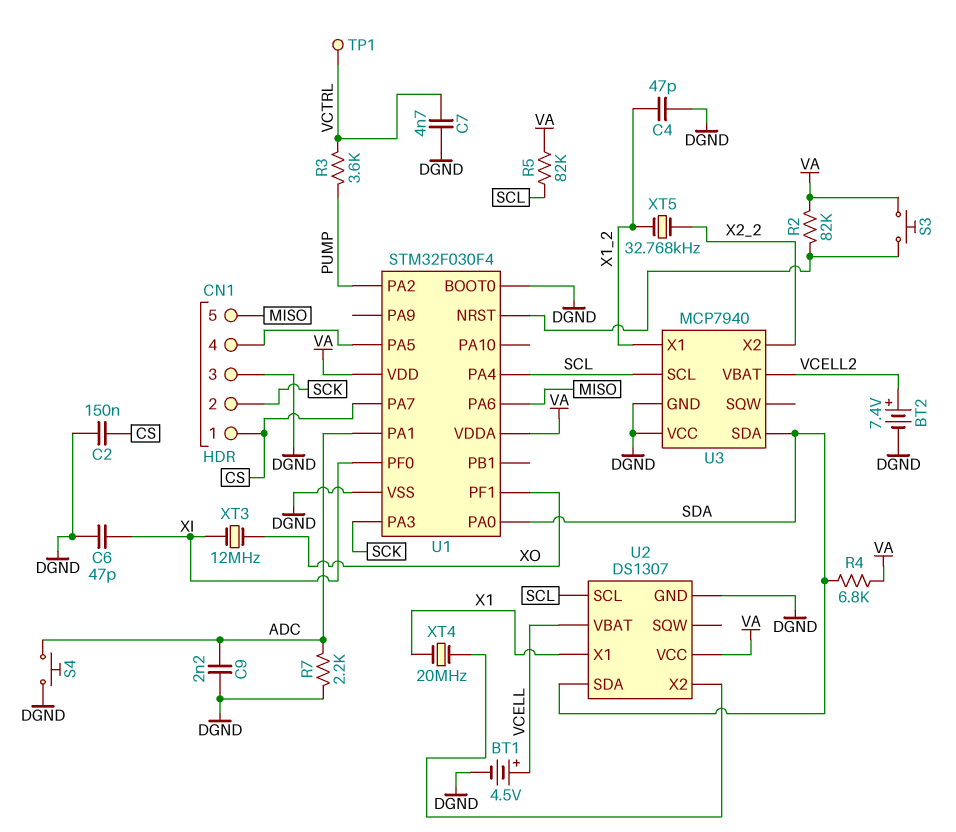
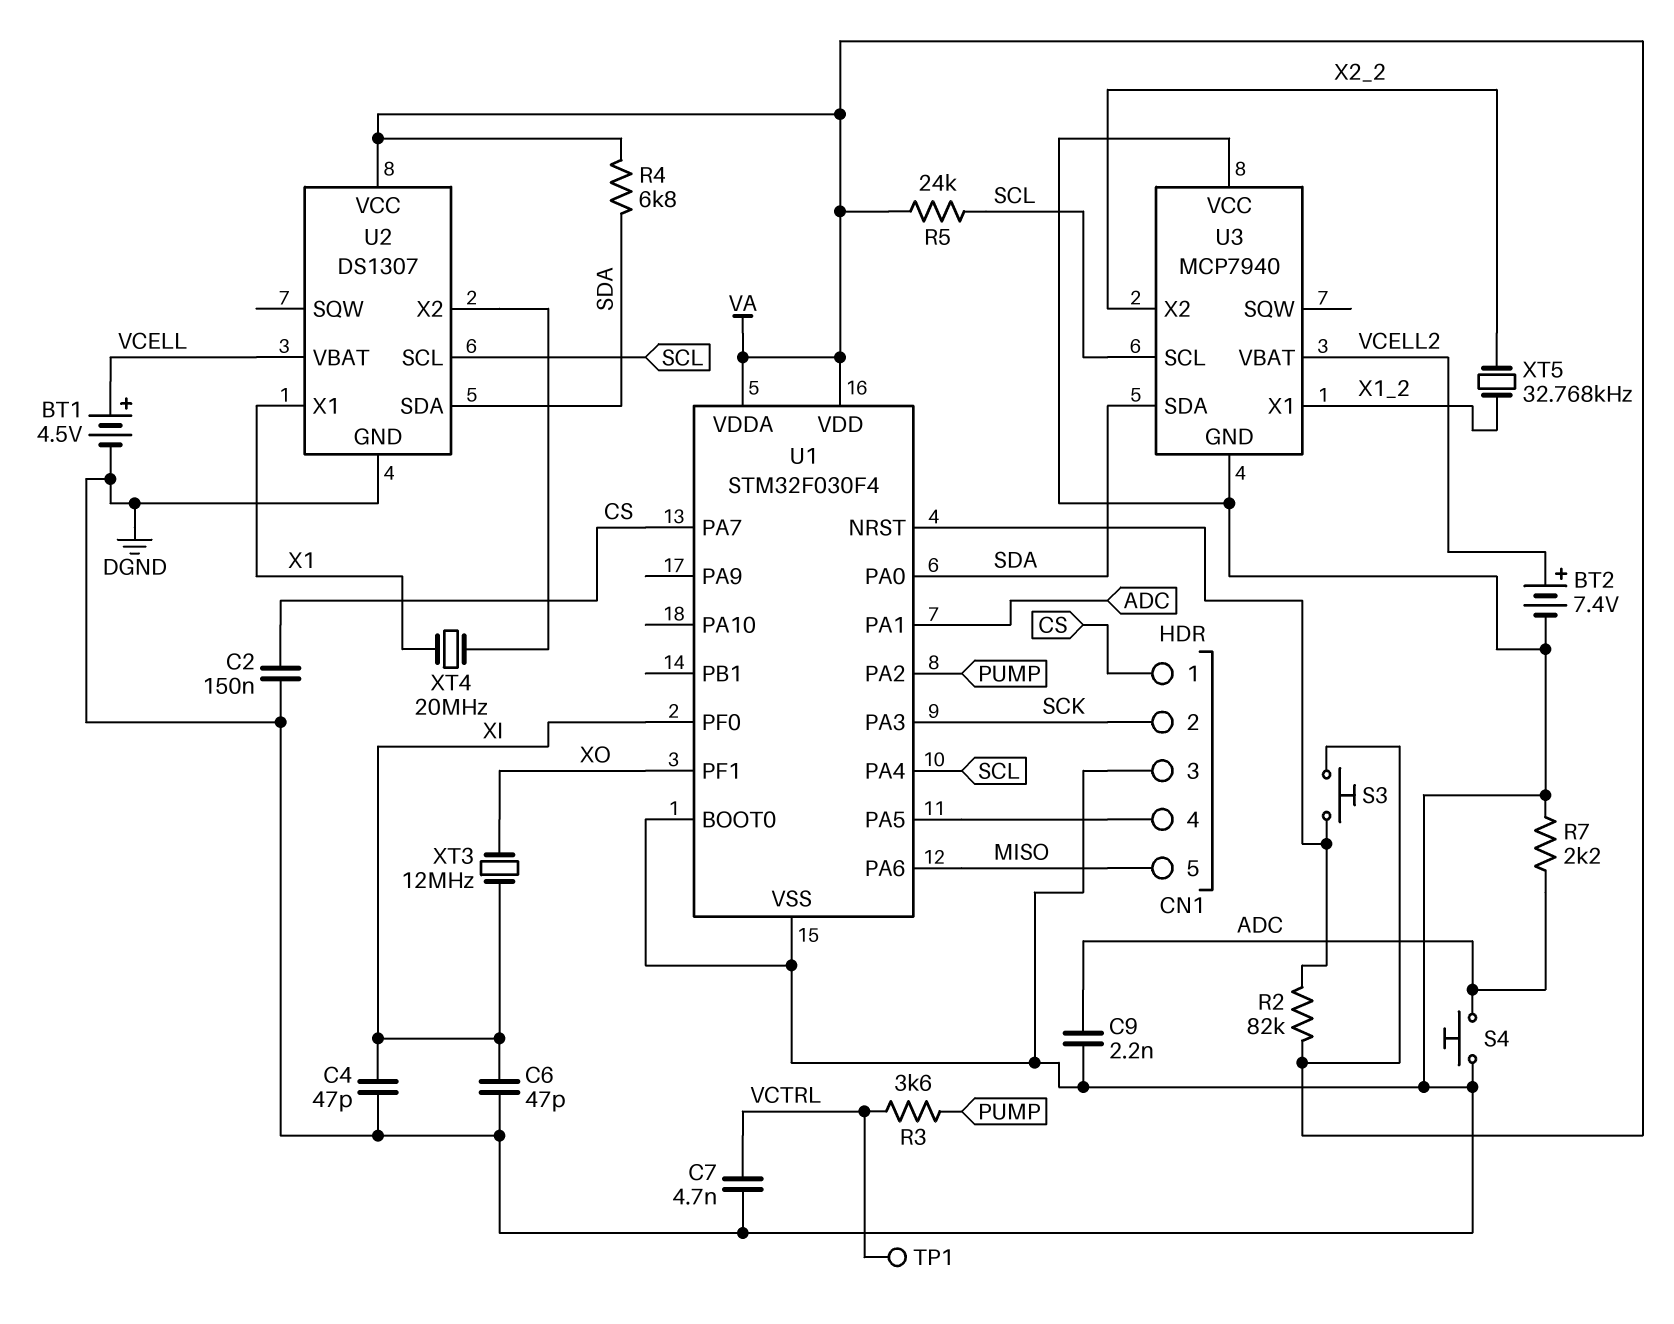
C4: 47pF (DGND, X1_2) -> 47pF (DGND, XI)
R5: 82k (SCL, VA) -> 24k (SCL, VA)

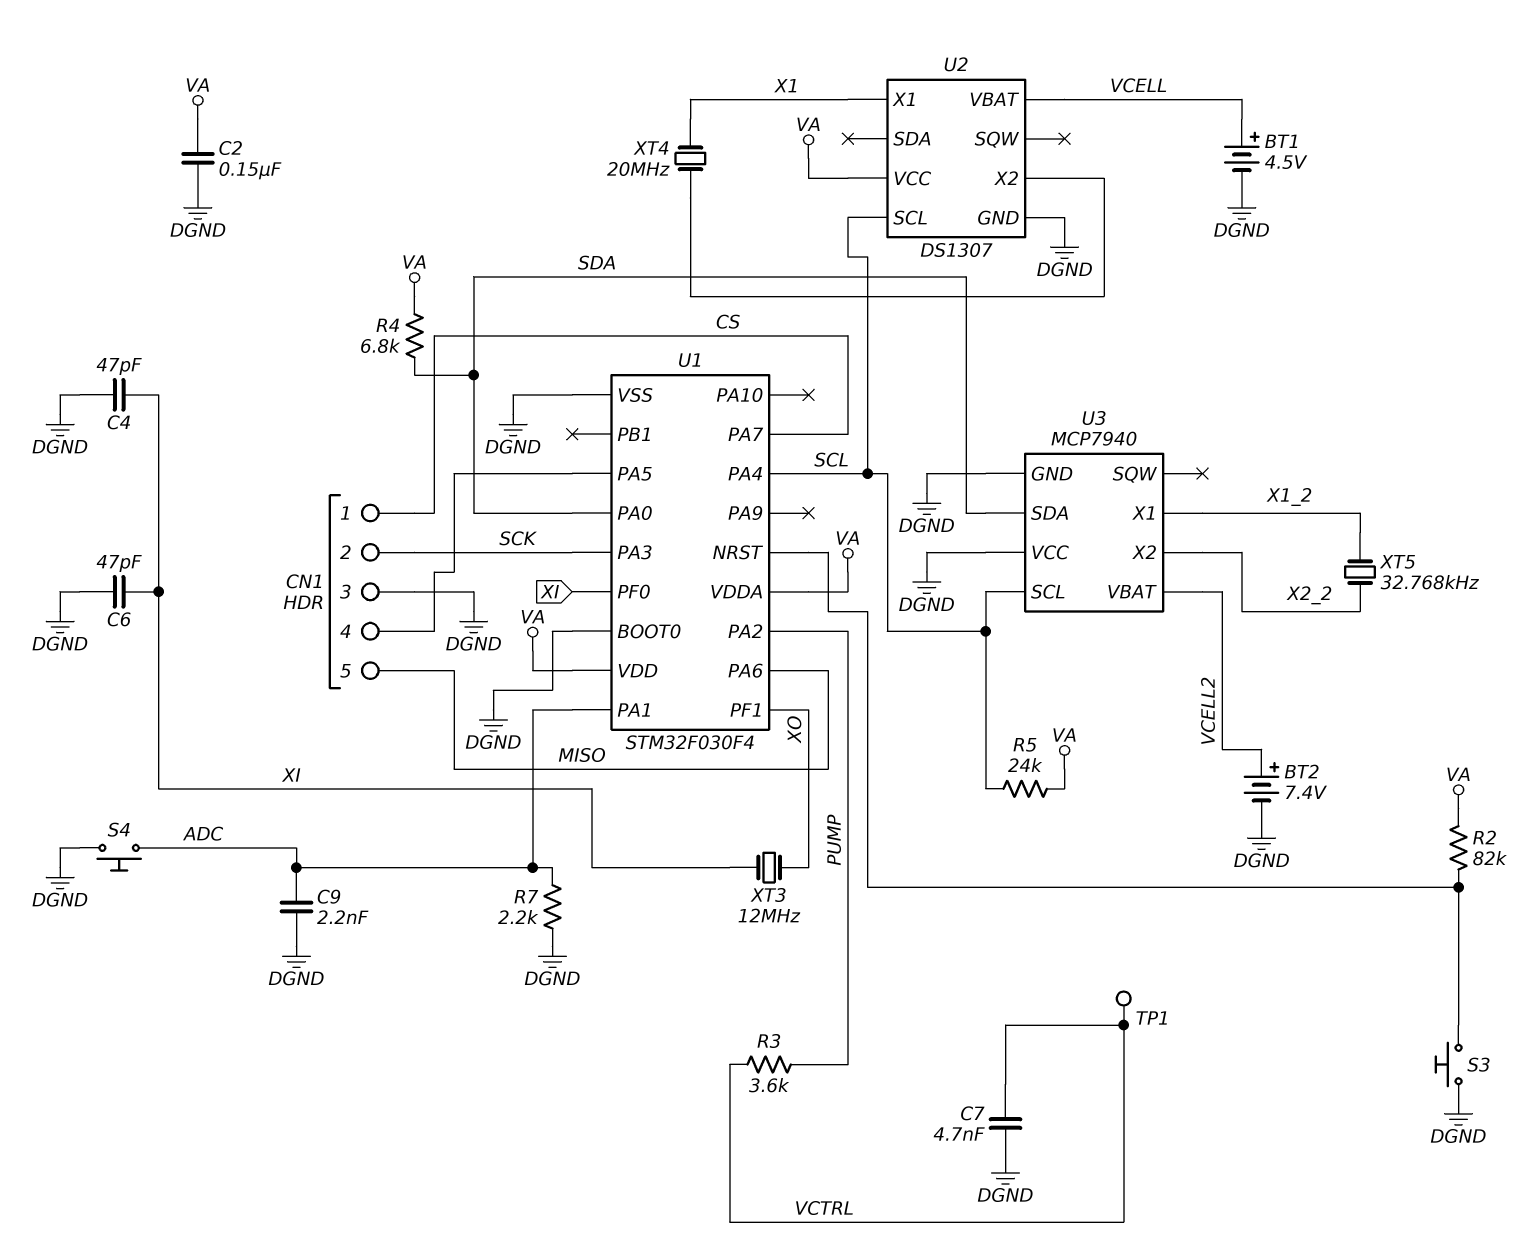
C2: 150nF (CS, DGND) -> 150nF (DGND, VA)
S3: button (U1/NRST, VA) -> button (DGND, U1/NRST)
U2 pin SDA: SDA -> none

